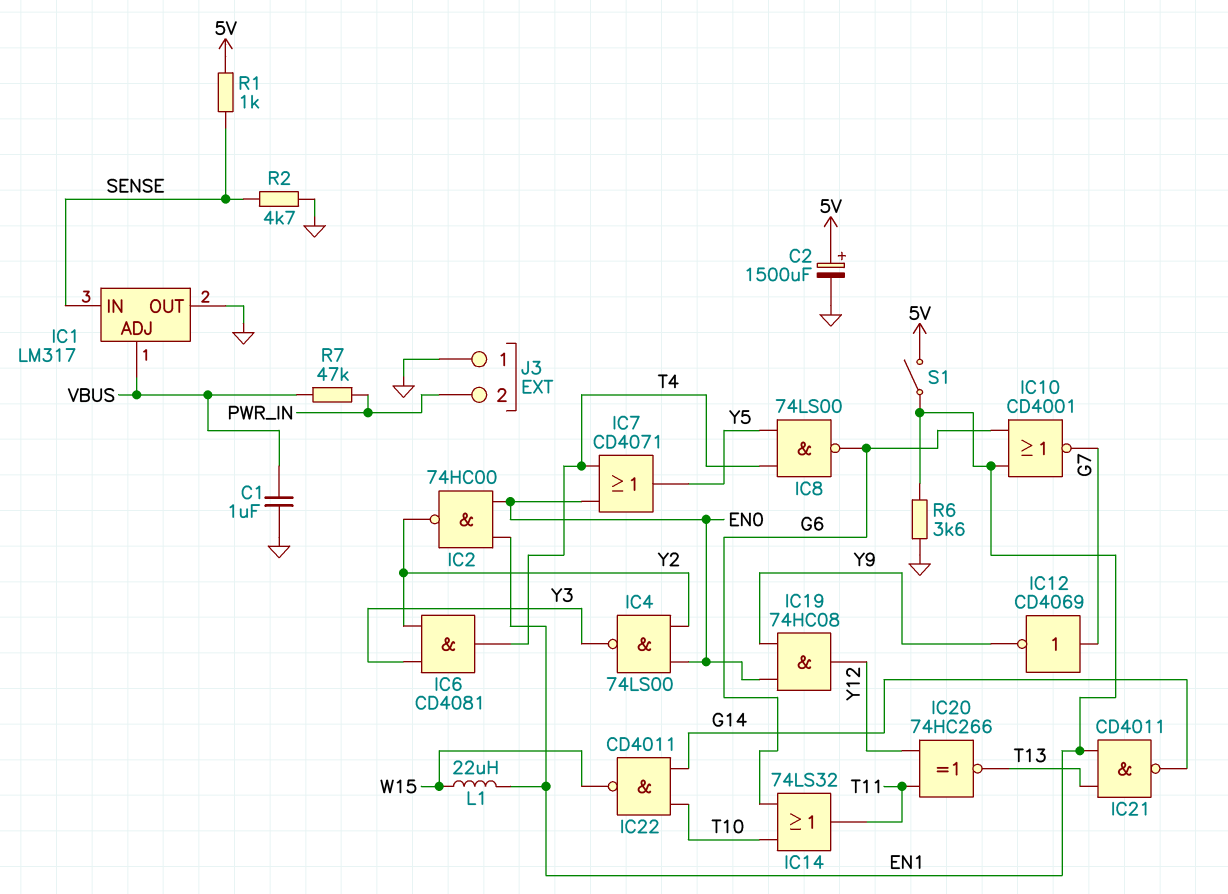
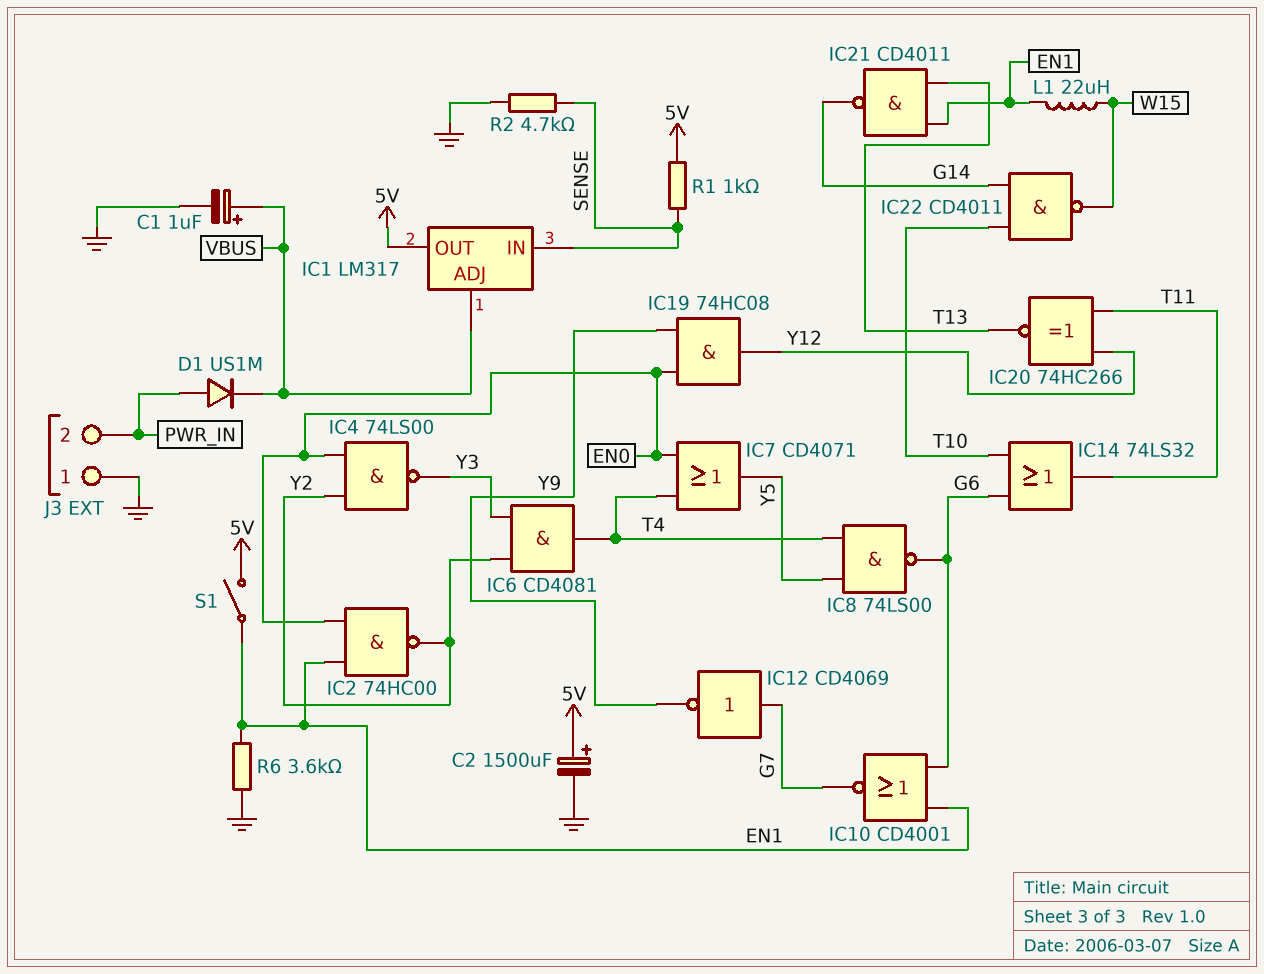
C1: 1uF (GND, VBUS) -> 1uF (plus VBUS, minus GND)
D1: none -> diode US1M (A PWR_IN, K VBUS)
IC1 pin OUT: GND -> 5V
R7: 47k (PWR_IN, VBUS) -> none

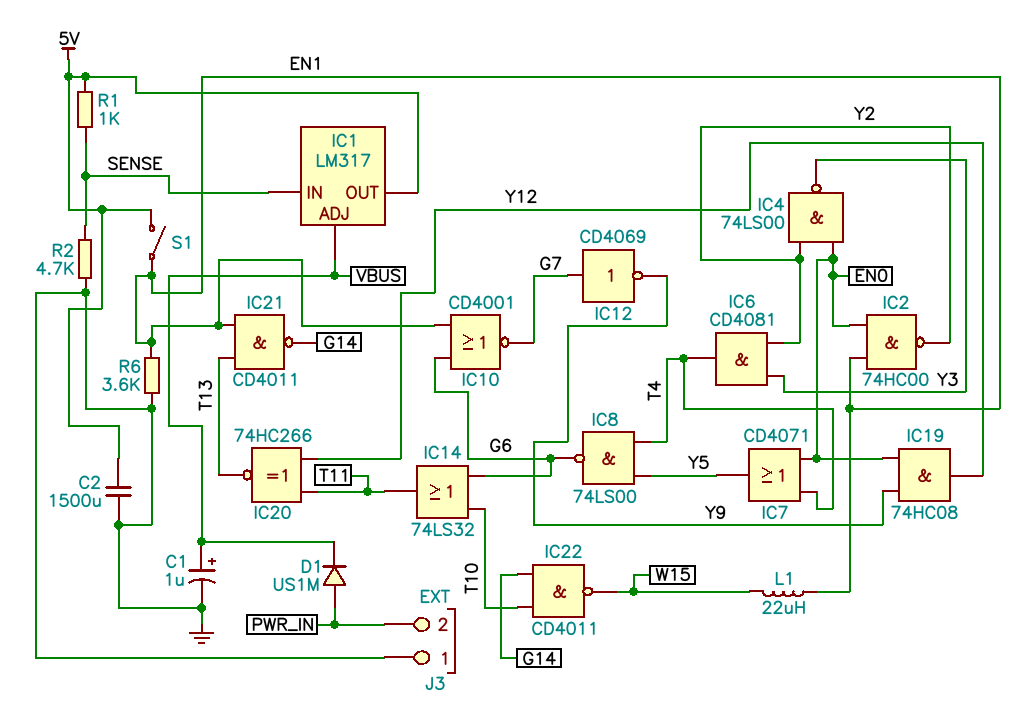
C2: 1500uF (plus 5V, minus GND) -> 1500uF (5V, GND)

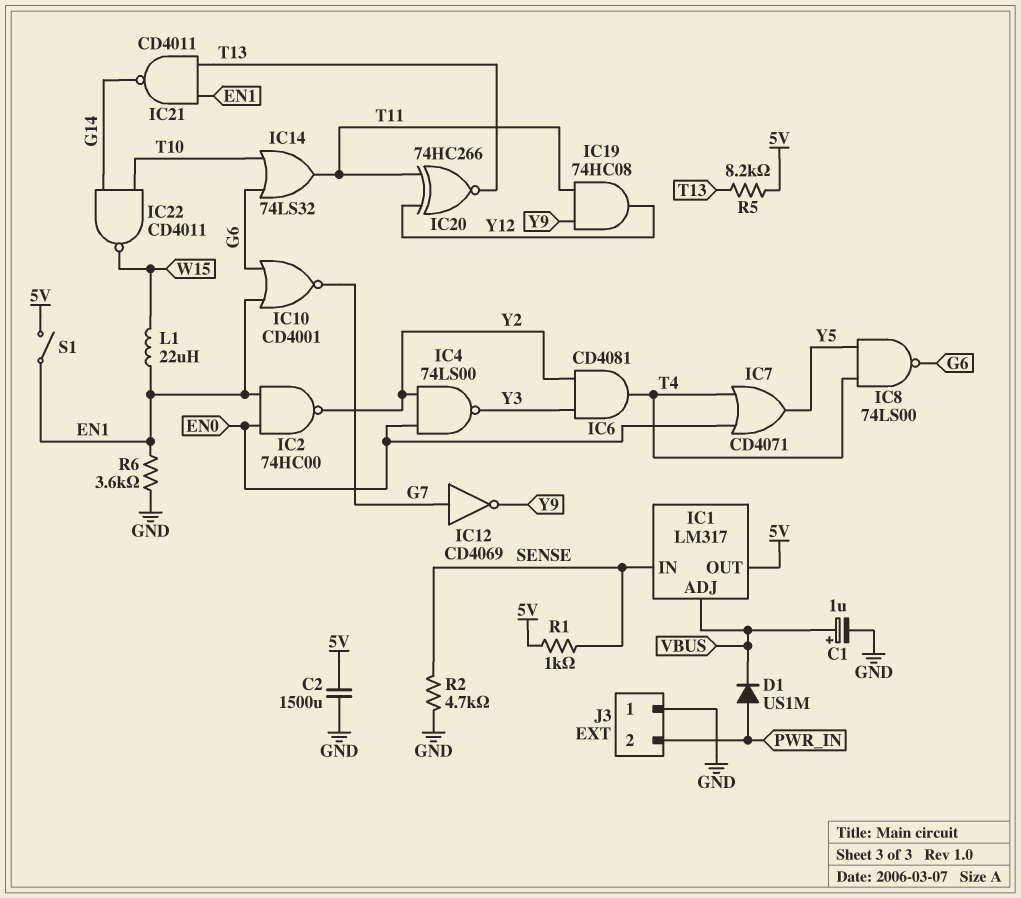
IC19: AND 74HC08 (in EN0, in Y9, out Y12) -> AND 74HC08 (in T11, in Y9, out Y12)
R5: none -> 8.2k (5V, T13)

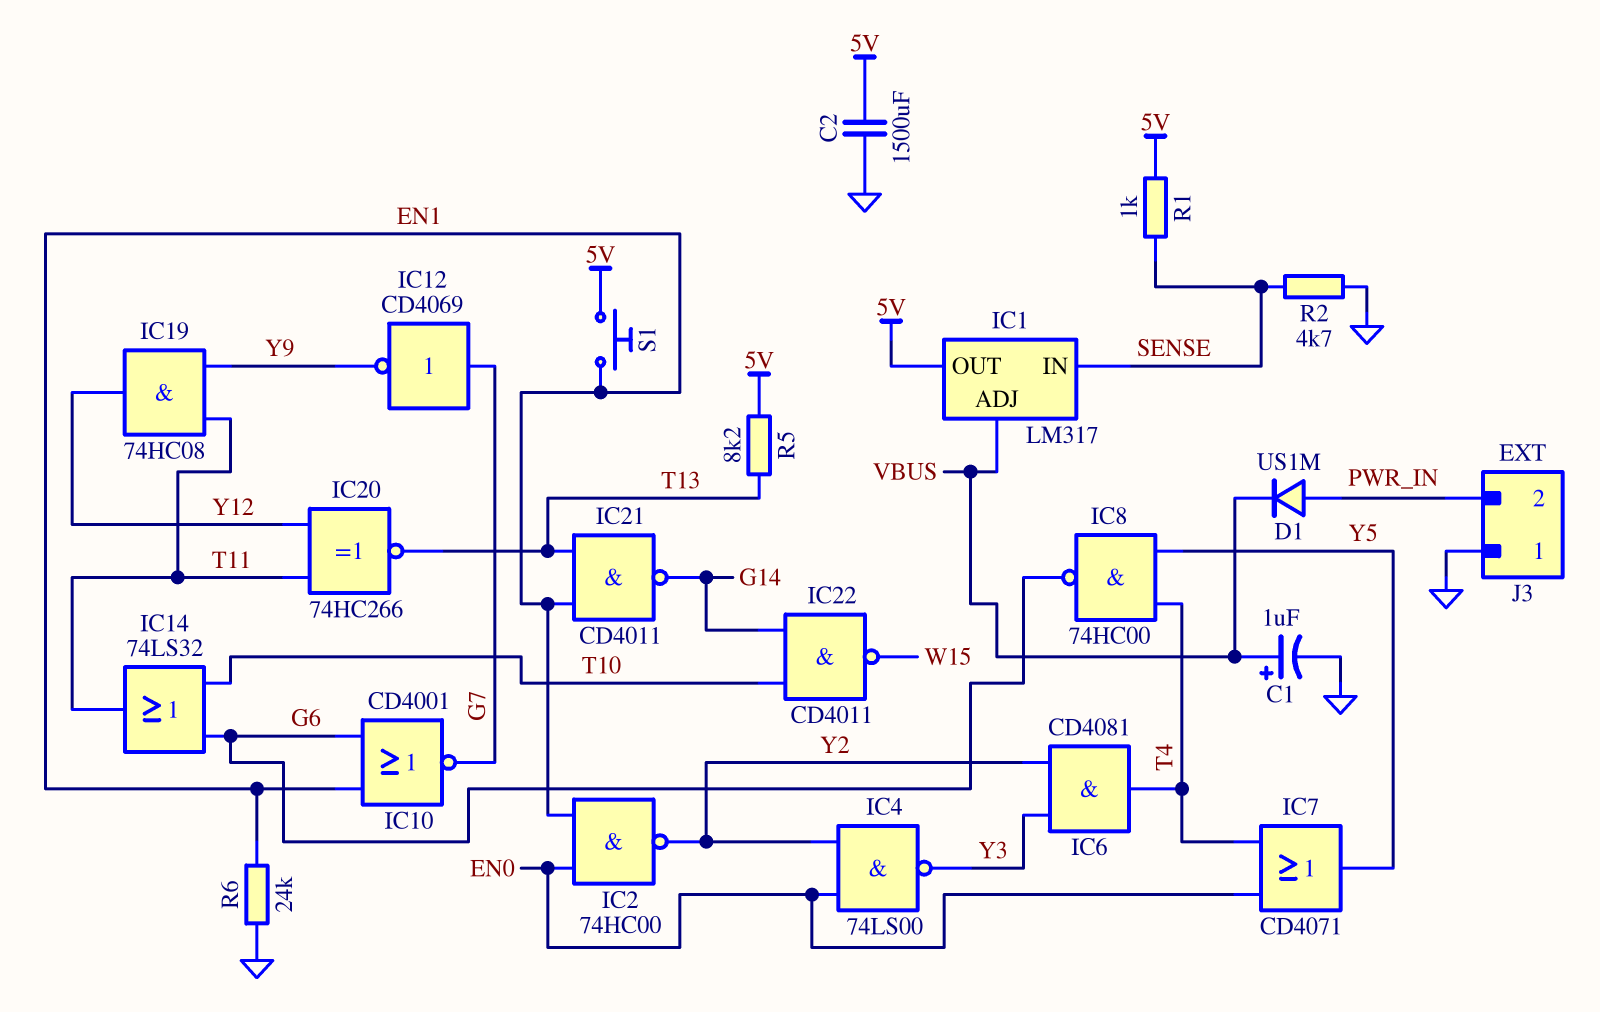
IC8: NAND 74LS00 (in T4, in Y5, out G6) -> NAND 74HC00 (in T4, in Y5, out G6)
L1: 22uH (EN1, W15) -> none
R6: 3.6k (EN1, GND) -> 24k (EN1, GND)
S1: switch (5V, EN1) -> button (5V, EN1)

